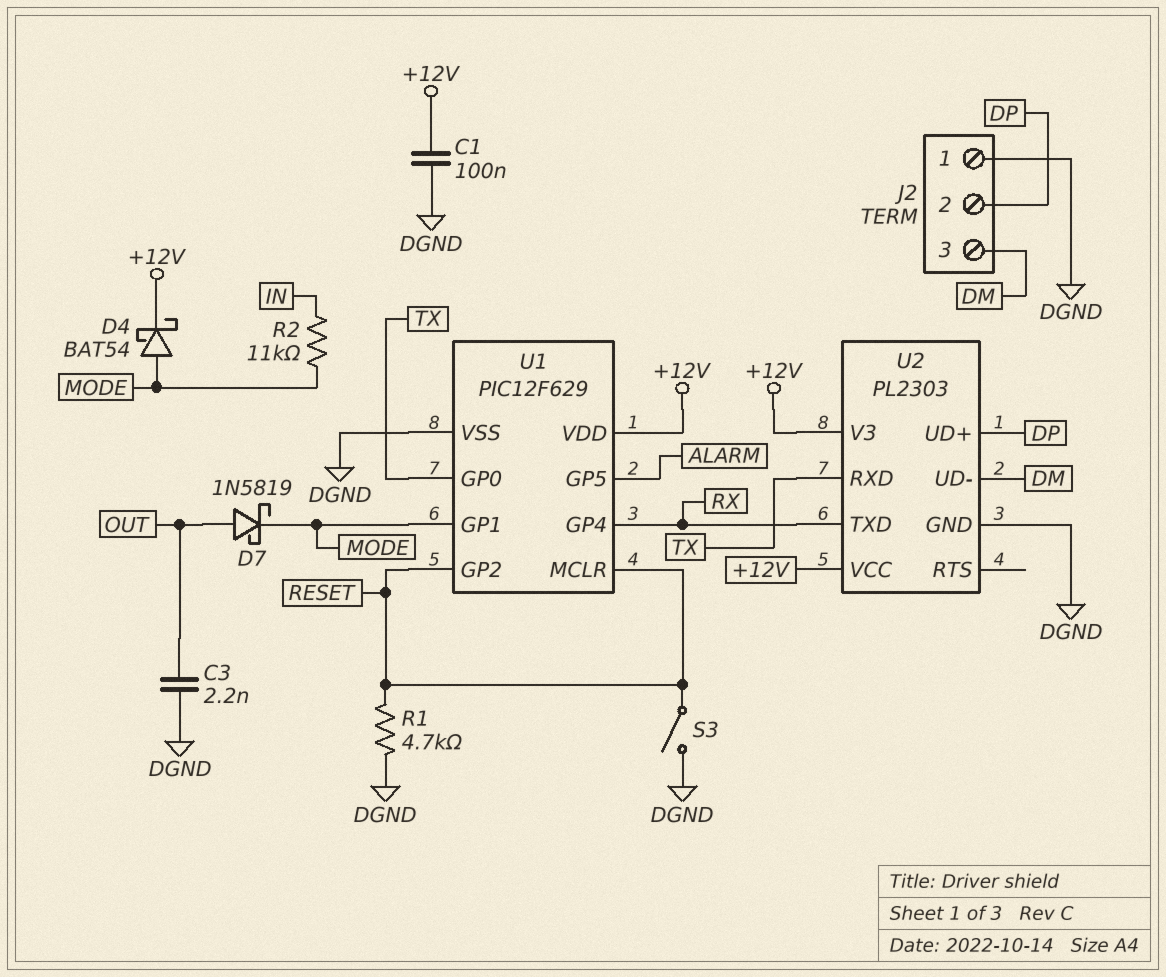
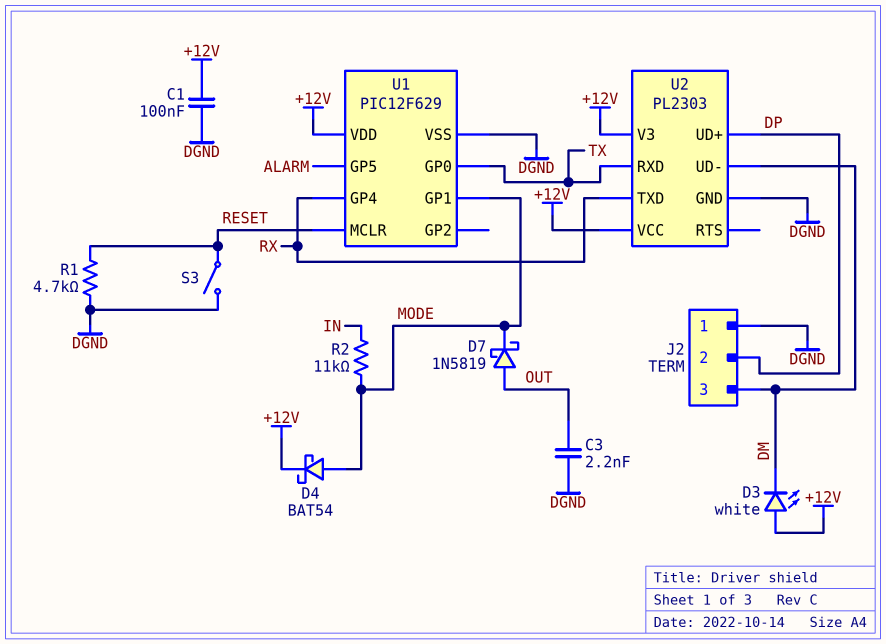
D3: none -> LED white (A +12V, K DM)
U1 pin GP2: RESET -> none

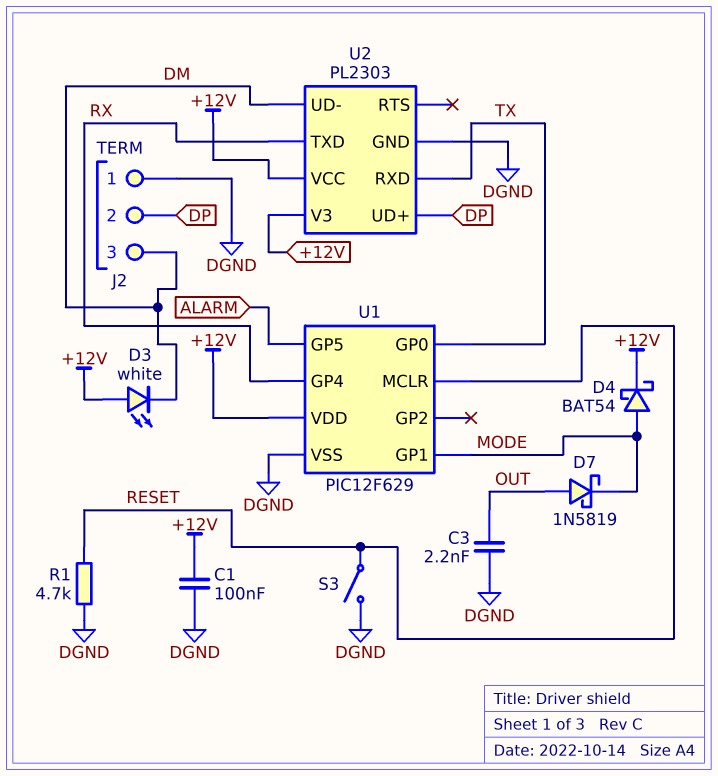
R2: 11k (IN, MODE) -> none

